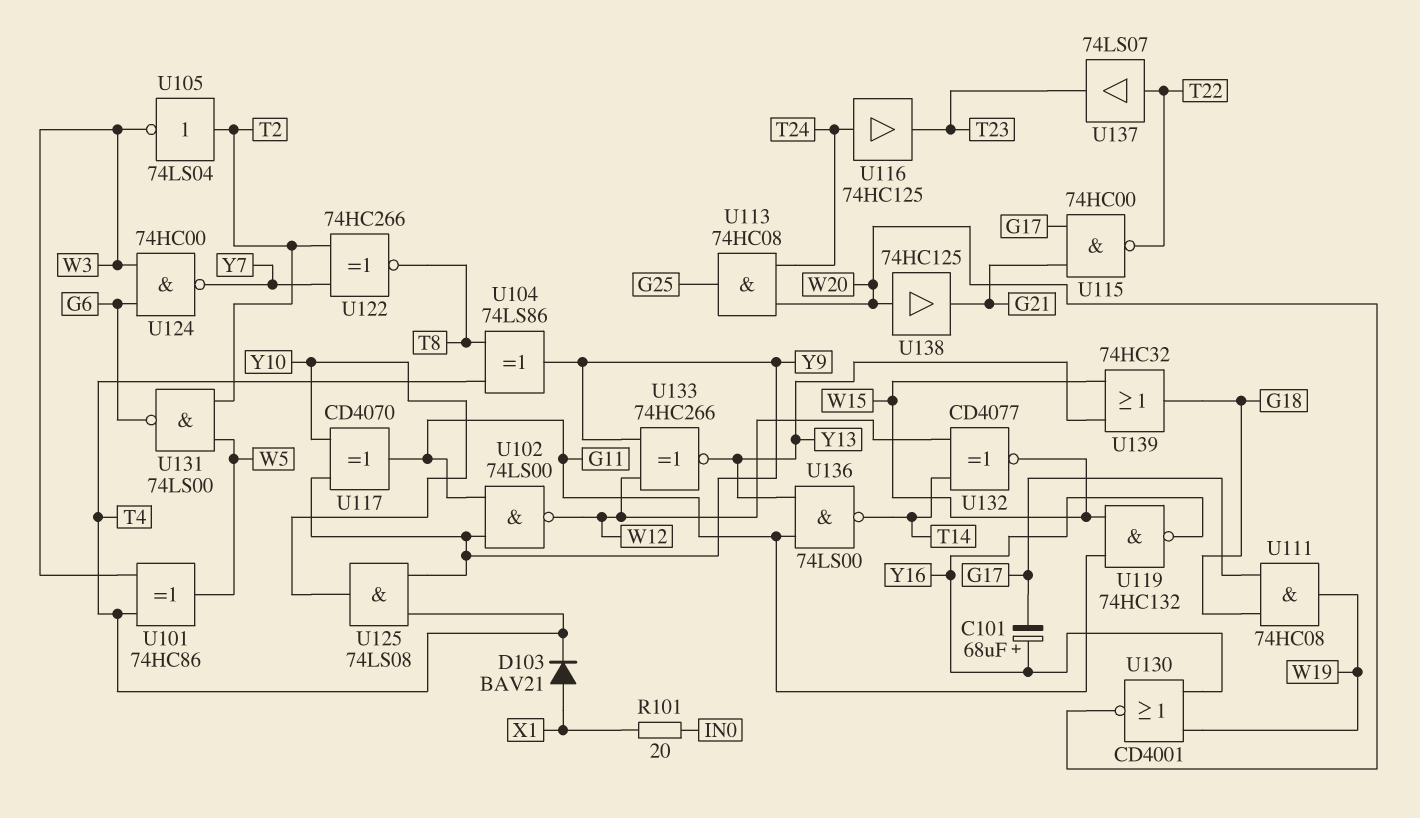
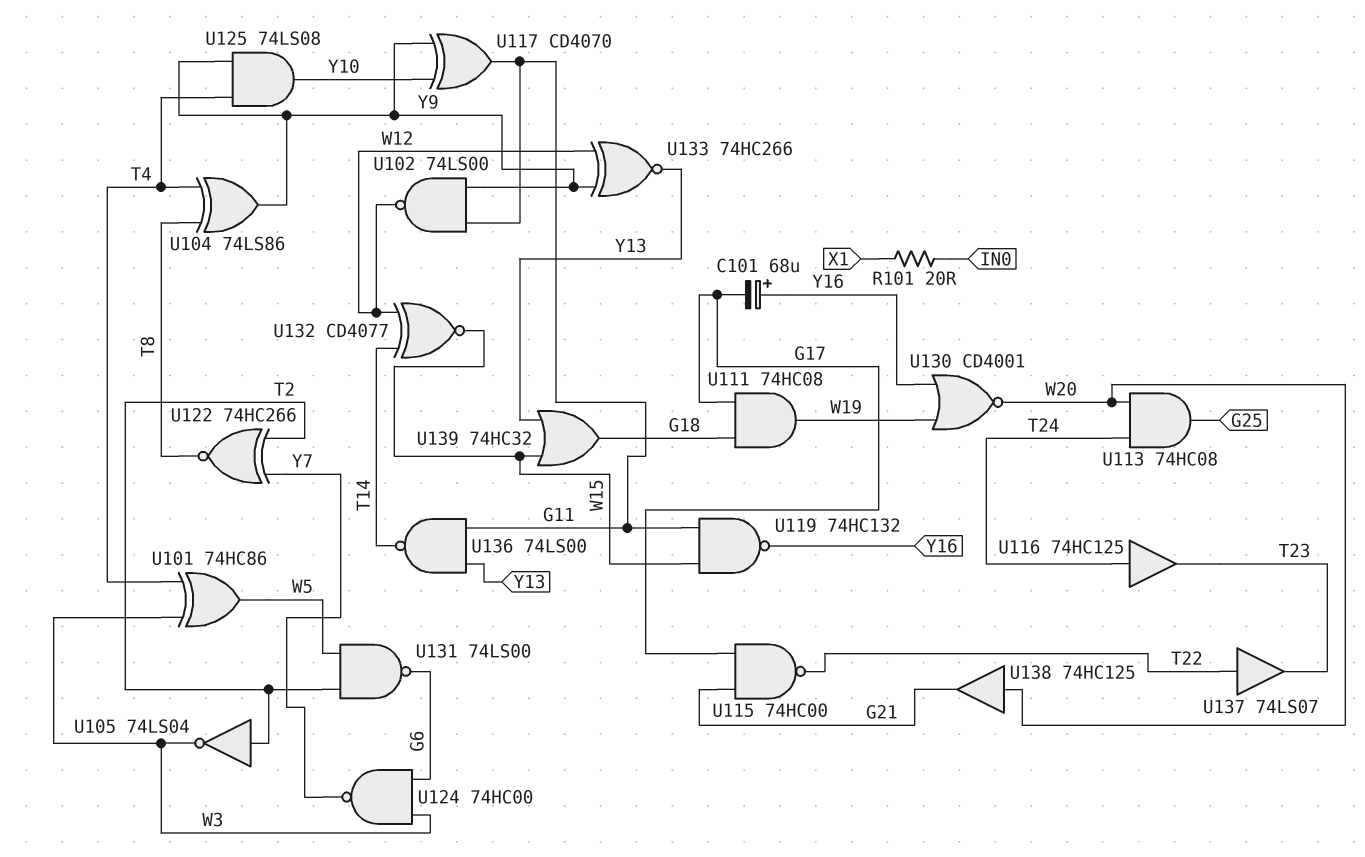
D103: diode BAV21 (A X1, K T4) -> none

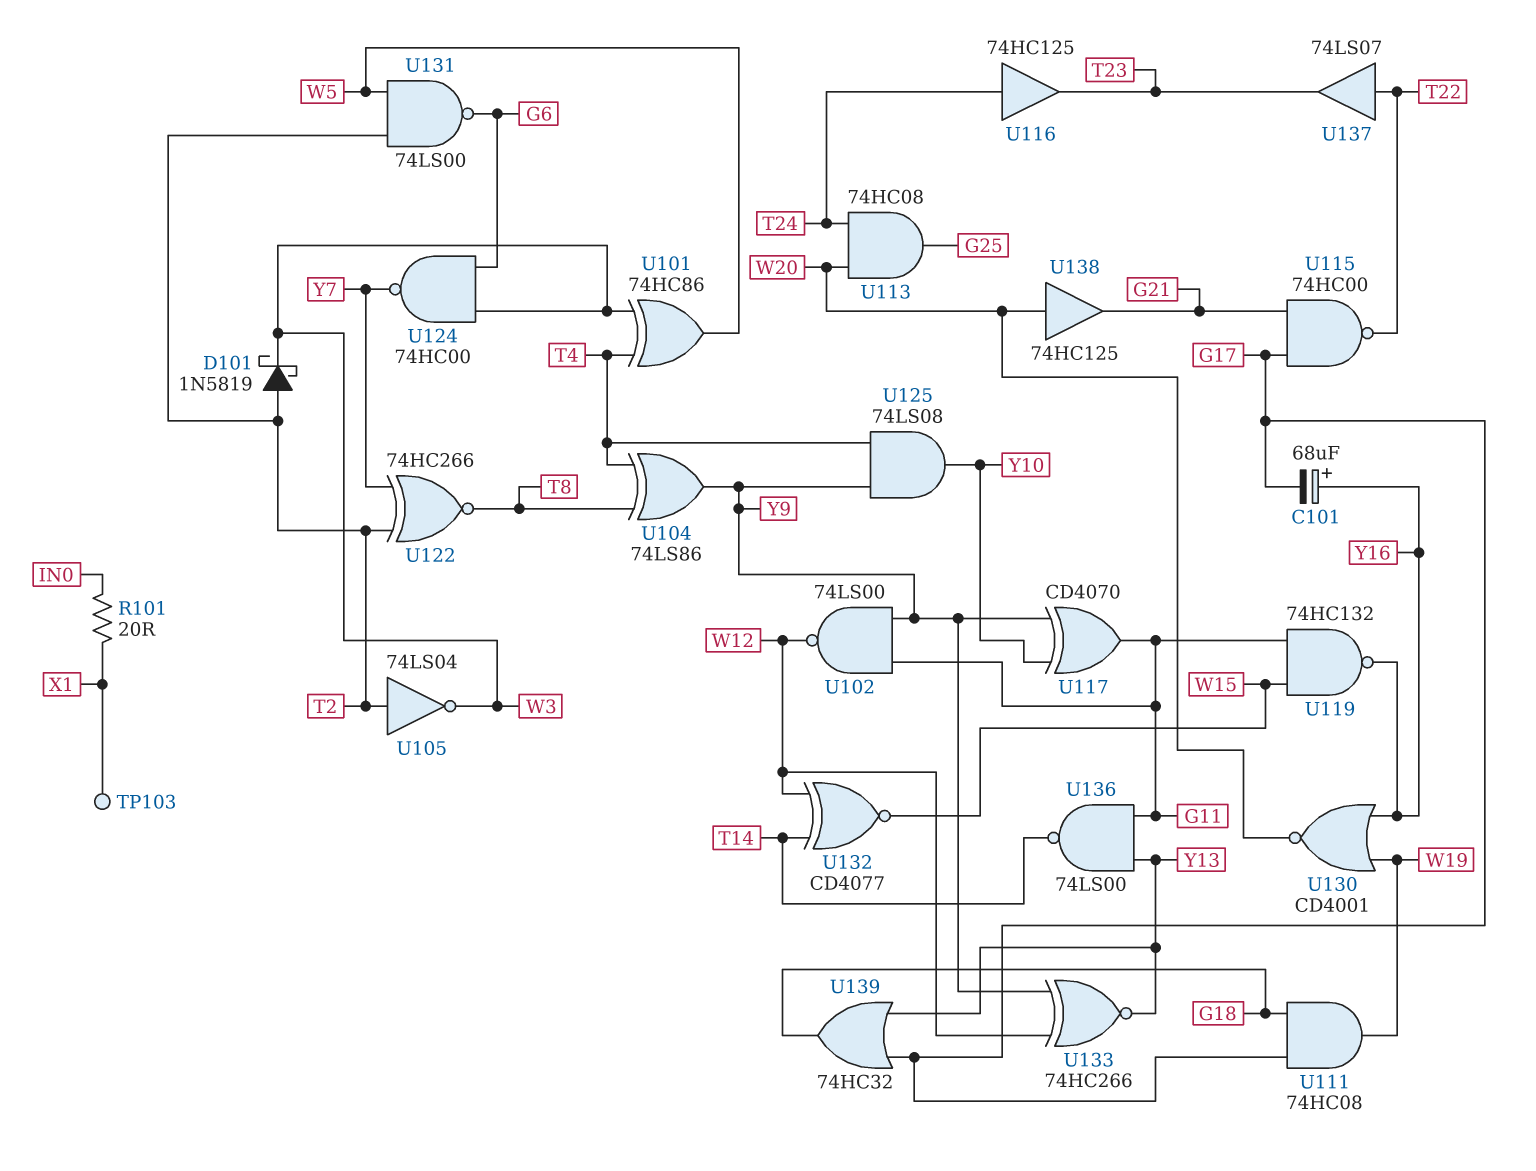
D101: none -> schottky 1N5819 (A T2, K W3)
TP103: none -> test point (X1)
U139: OR 74HC32 (in W15, in Y13, out G18) -> OR 74HC32 (in G17, in Y13, out G18)

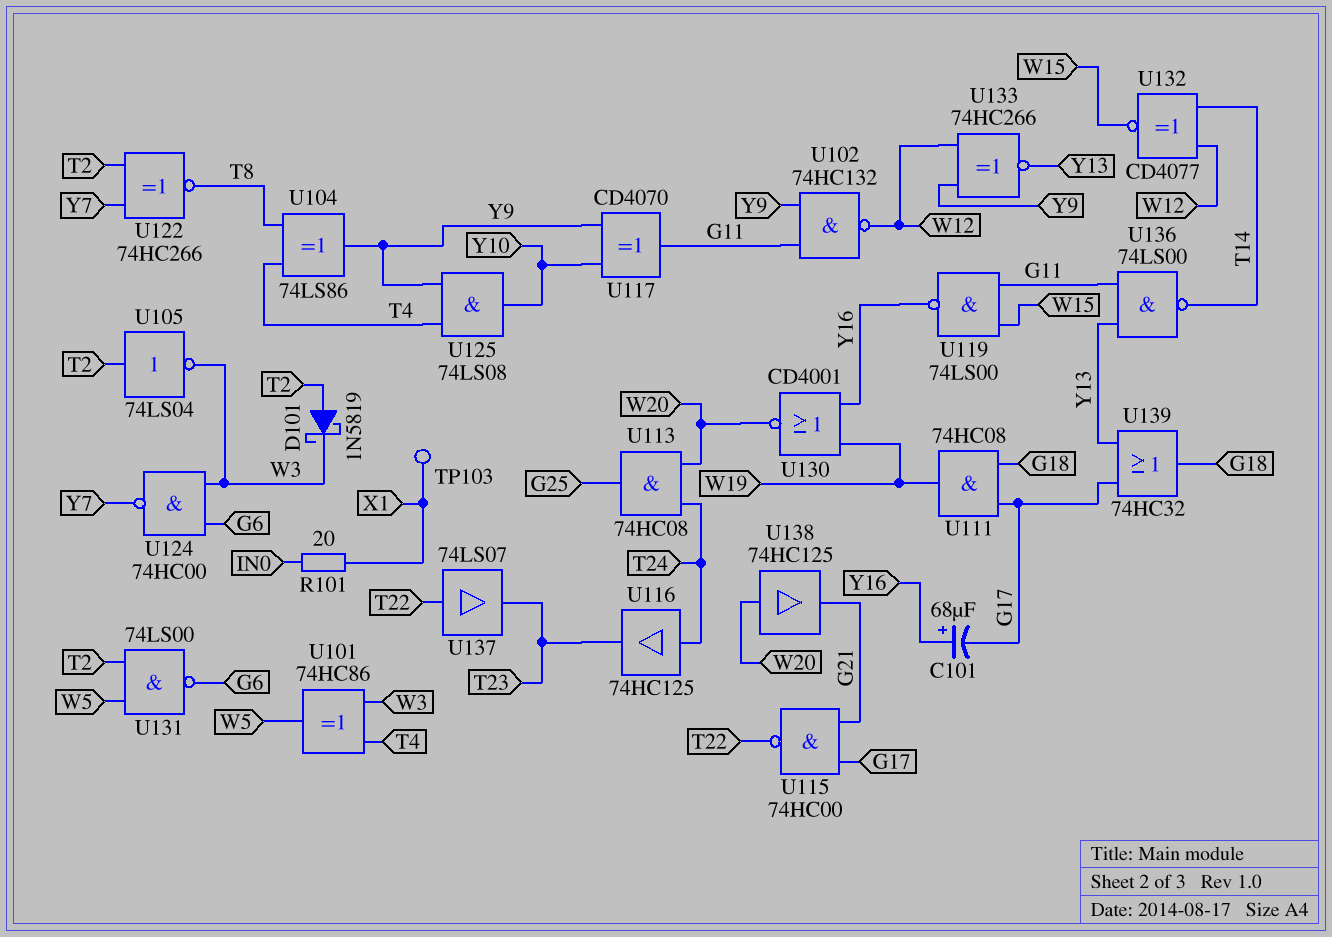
U102: NAND 74LS00 (in G11, in Y9, out W12) -> NAND 74HC132 (in G11, in Y9, out W12)
U119: NAND 74HC132 (in G11, in W15, out Y16) -> NAND 74LS00 (in G11, in W15, out Y16)

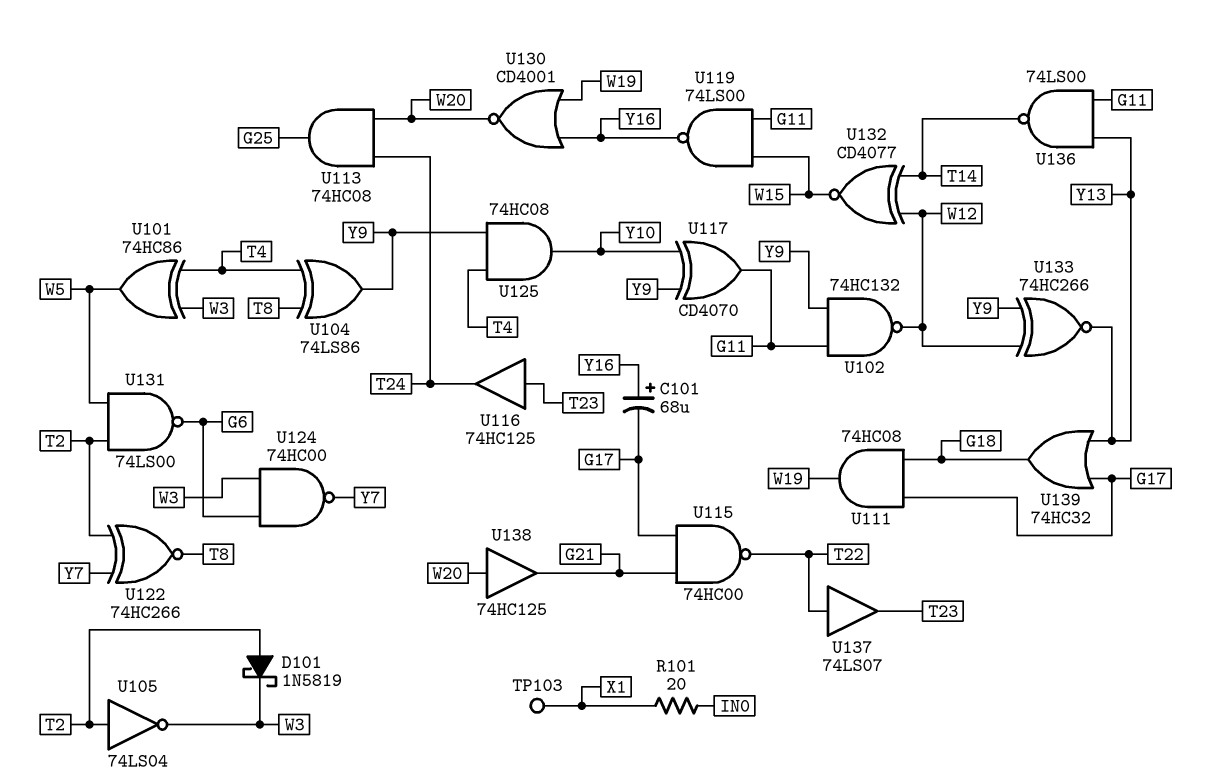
U116: buffer 74HC125 (in T24, out T23) -> buffer 74HC125 (in T23, out T24)
U125: AND 74LS08 (in T4, in Y9, out Y10) -> AND 74HC08 (in T4, in Y9, out Y10)

